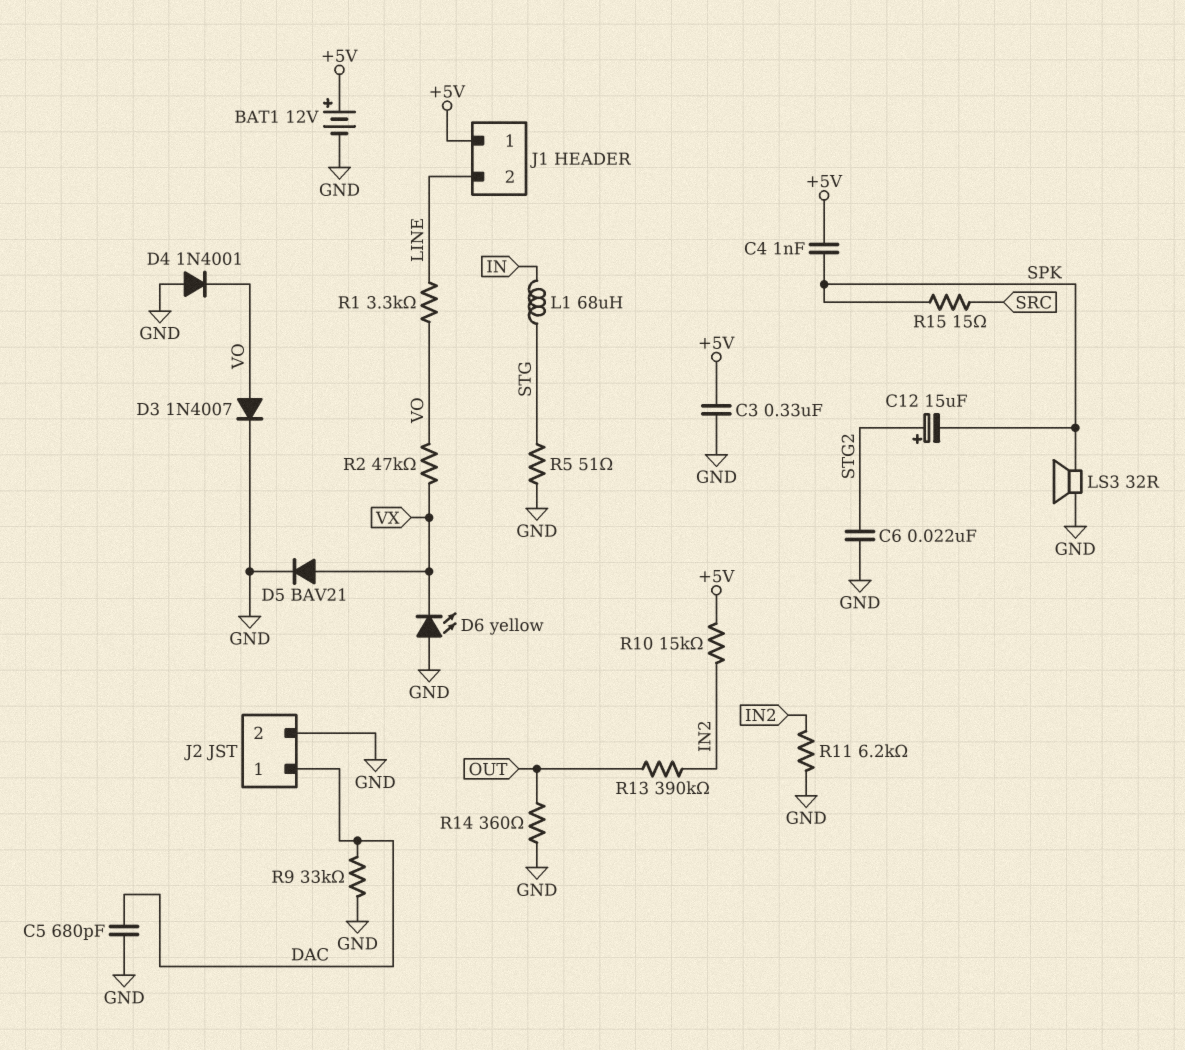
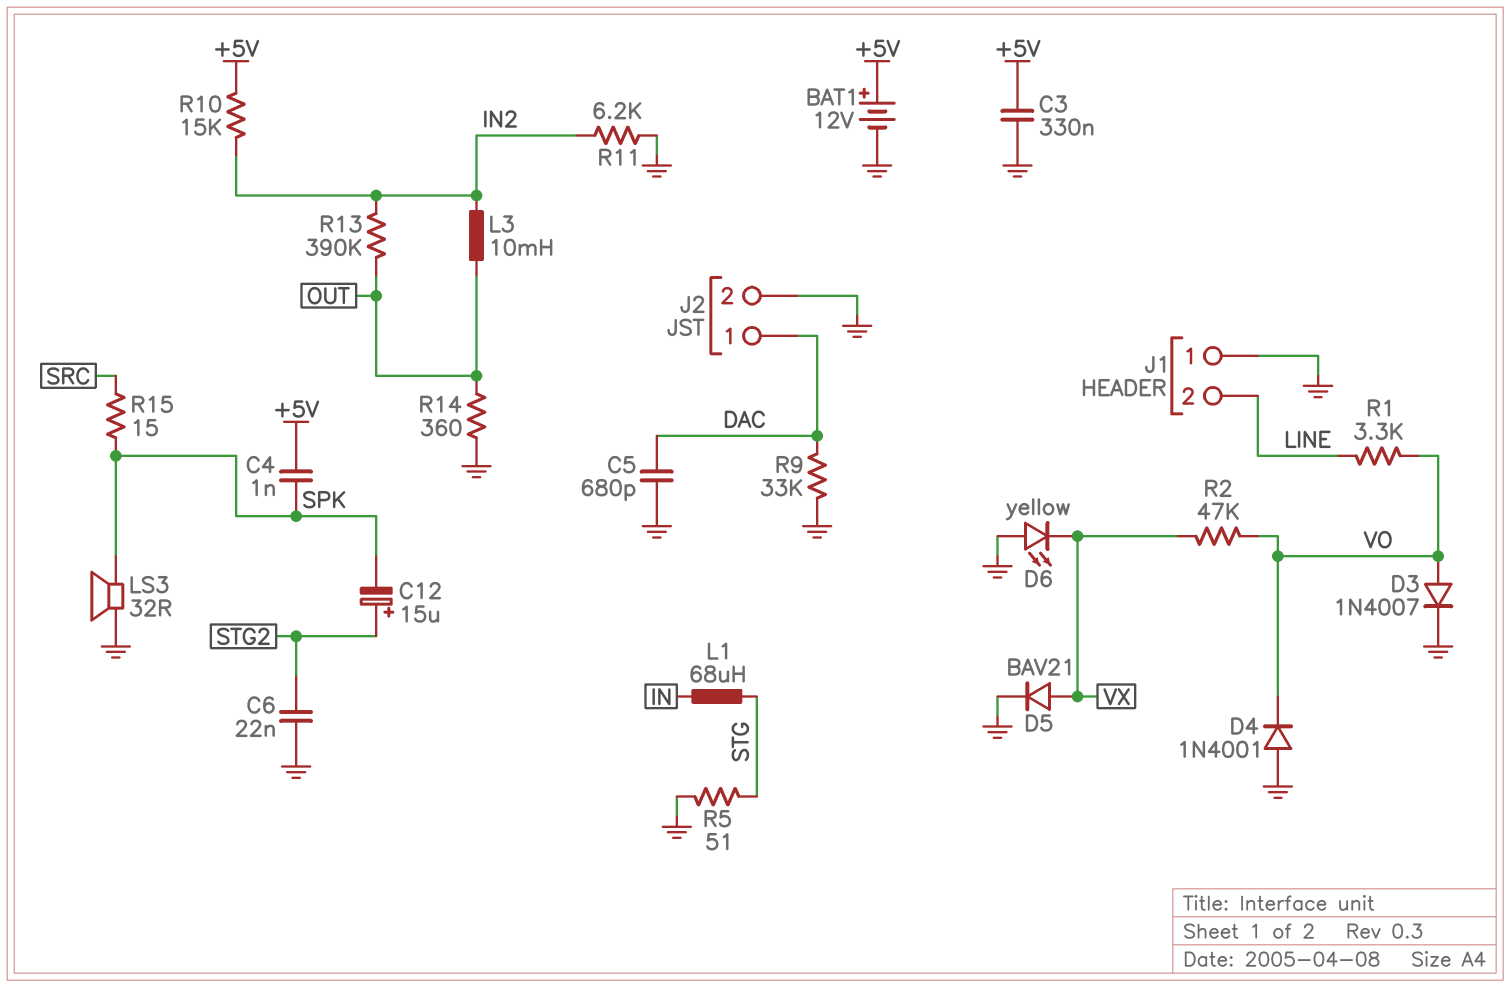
J1 pin 1: +5V -> GND
L3: none -> 10mH (IN2, OUT)

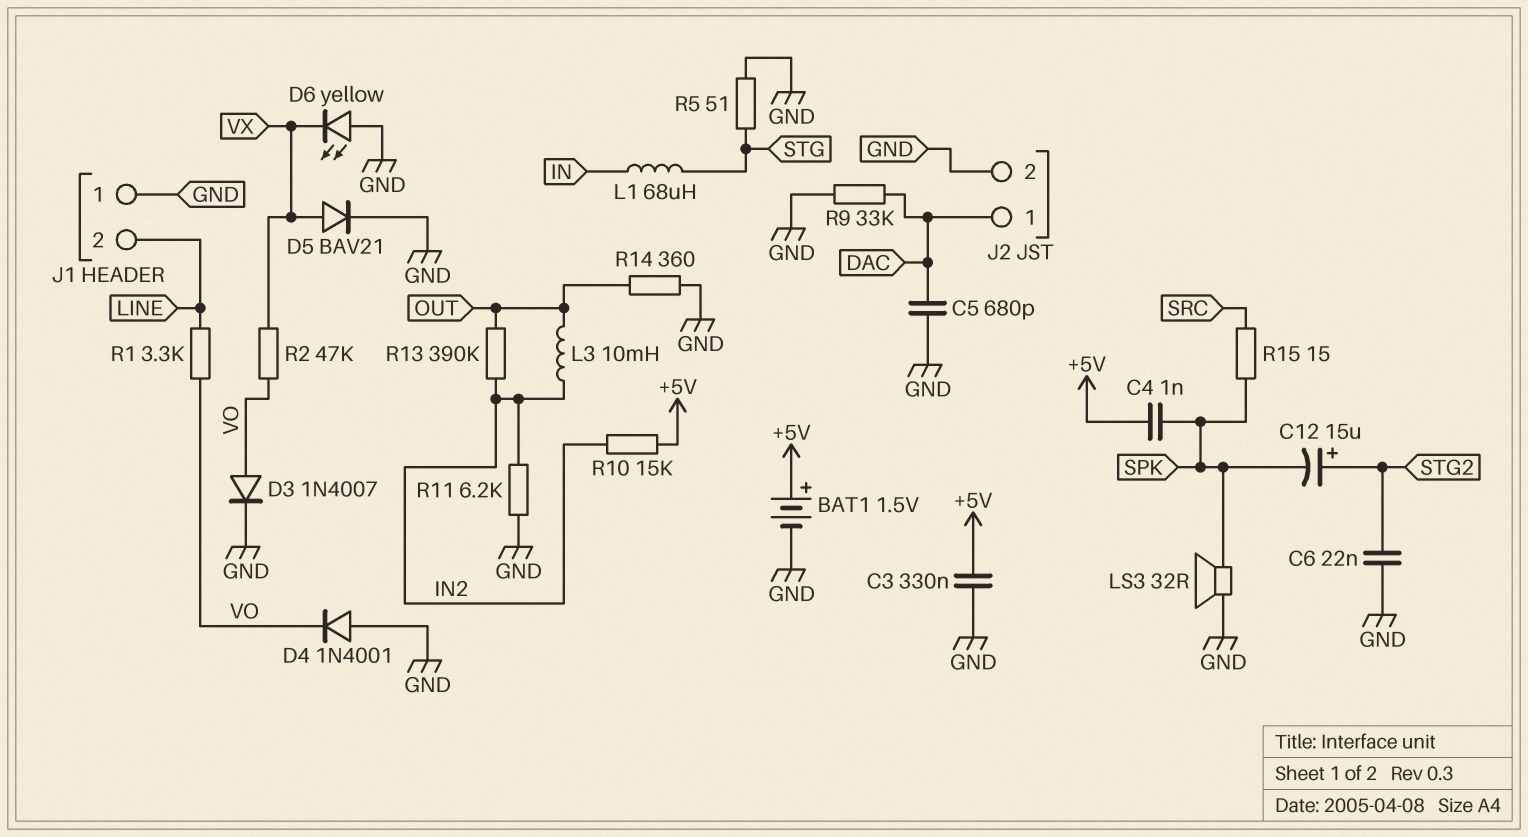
BAT1: 12V (plus +5V, minus GND) -> 1.5V (plus +5V, minus GND)

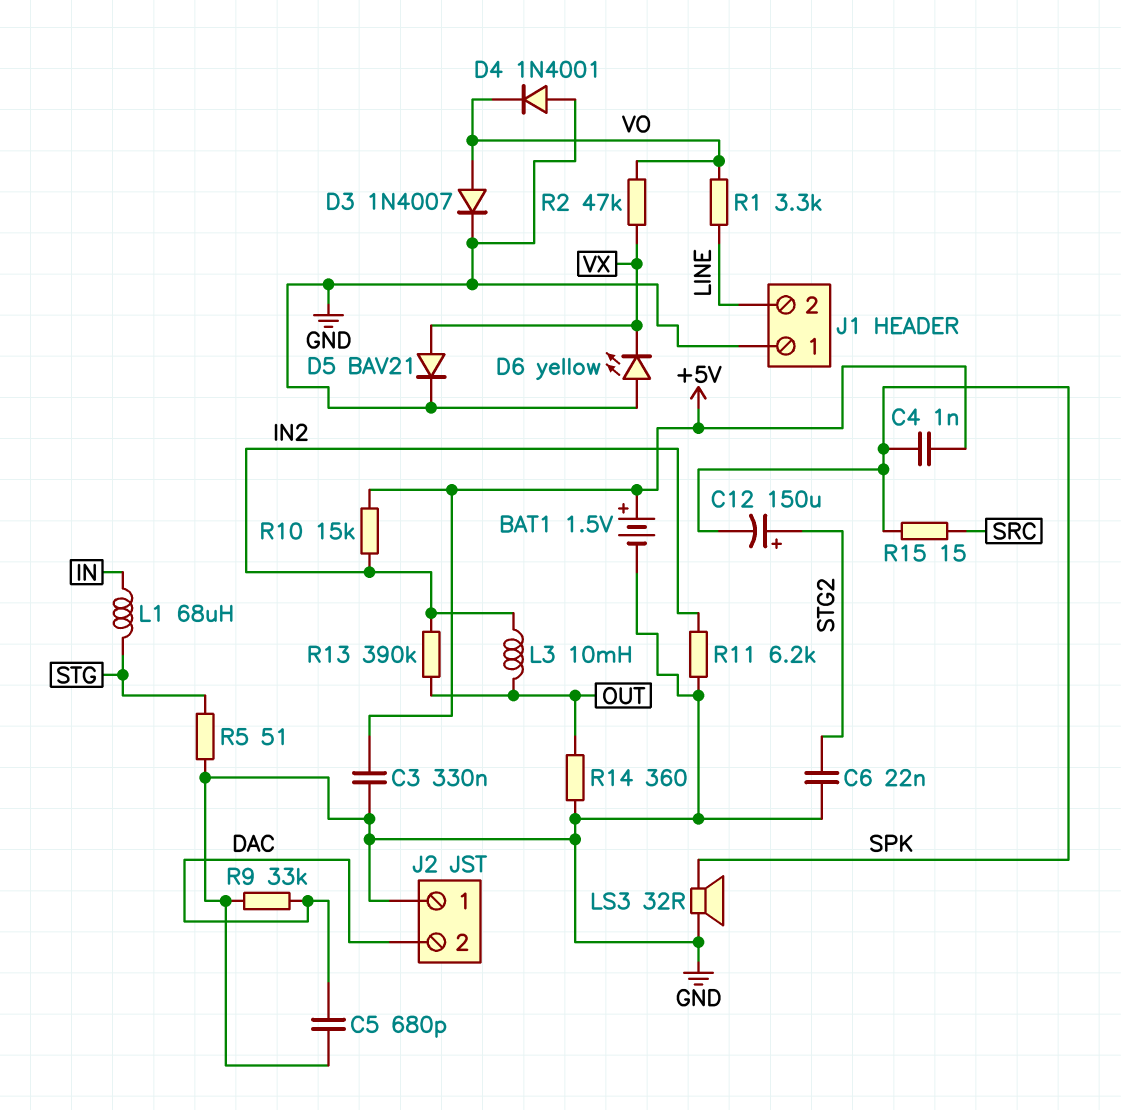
C12: 15uF (plus STG2, minus SPK) -> 150uF (plus STG2, minus SPK)
J2 pin 1: DAC -> GND
J2 pin 2: GND -> DAC

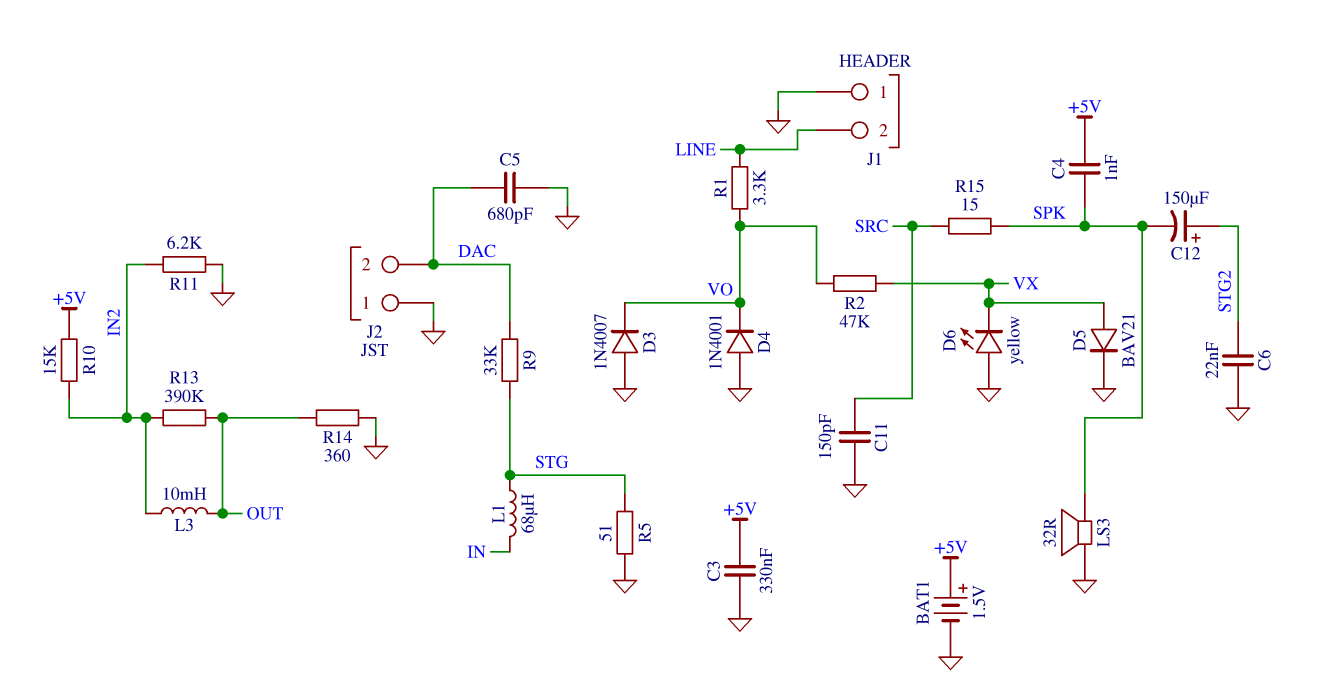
C11: none -> 150pF (GND, SRC)
D3: diode 1N4007 (A VO, K GND) -> diode 1N4007 (A GND, K VO)
R9: 33k (DAC, GND) -> 33k (DAC, STG)

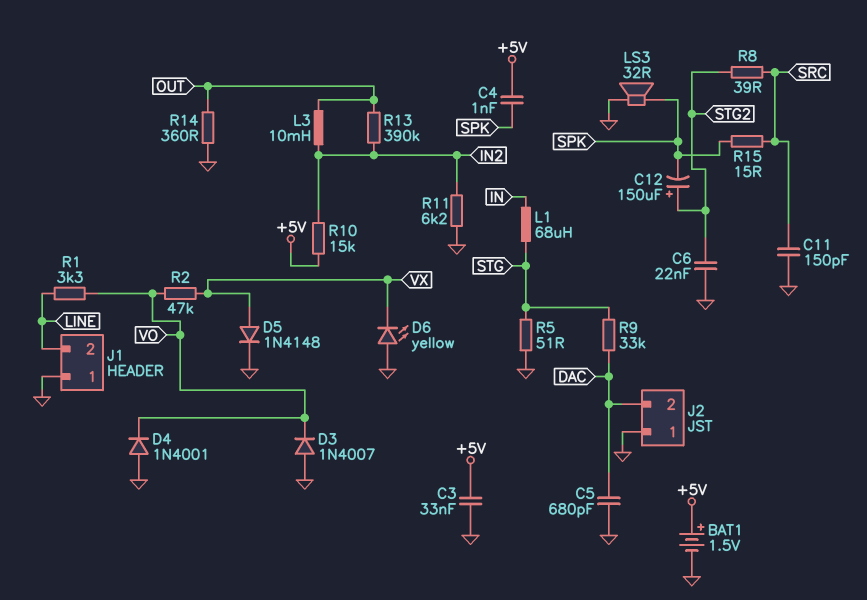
C3: 330nF (+5V, GND) -> 33nF (+5V, GND)
D5: diode BAV21 (A VX, K GND) -> diode 1N4148 (A VX, K GND)
R8: none -> 39 (SRC, STG2)

